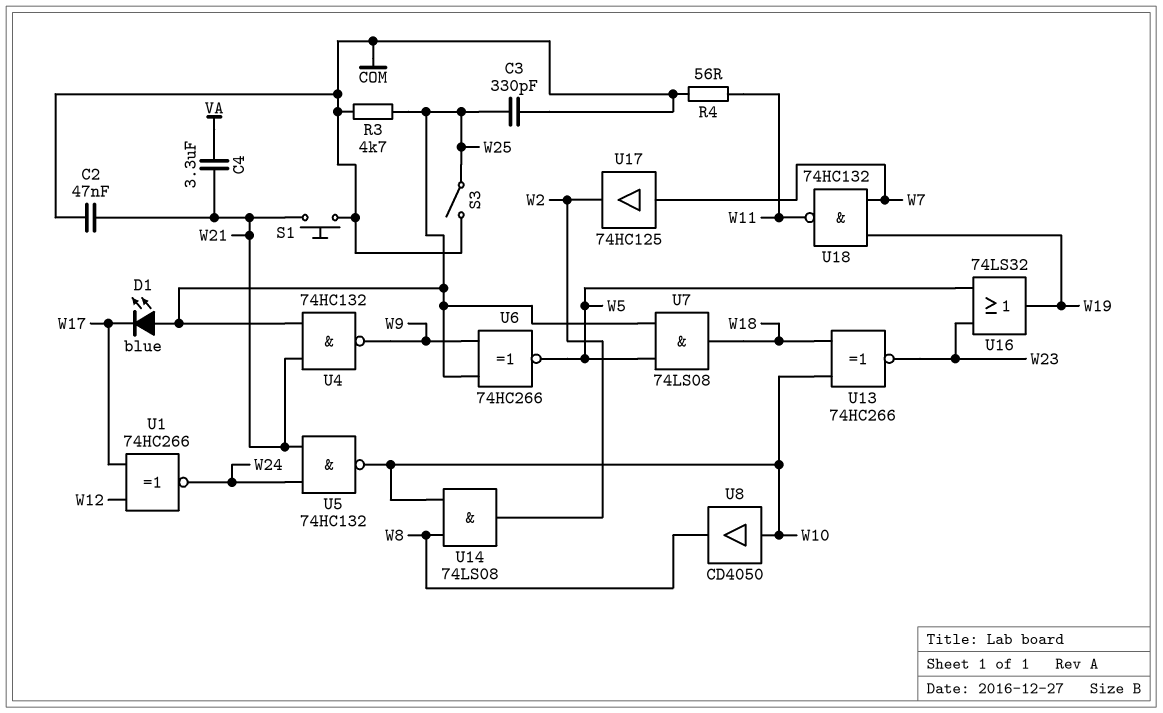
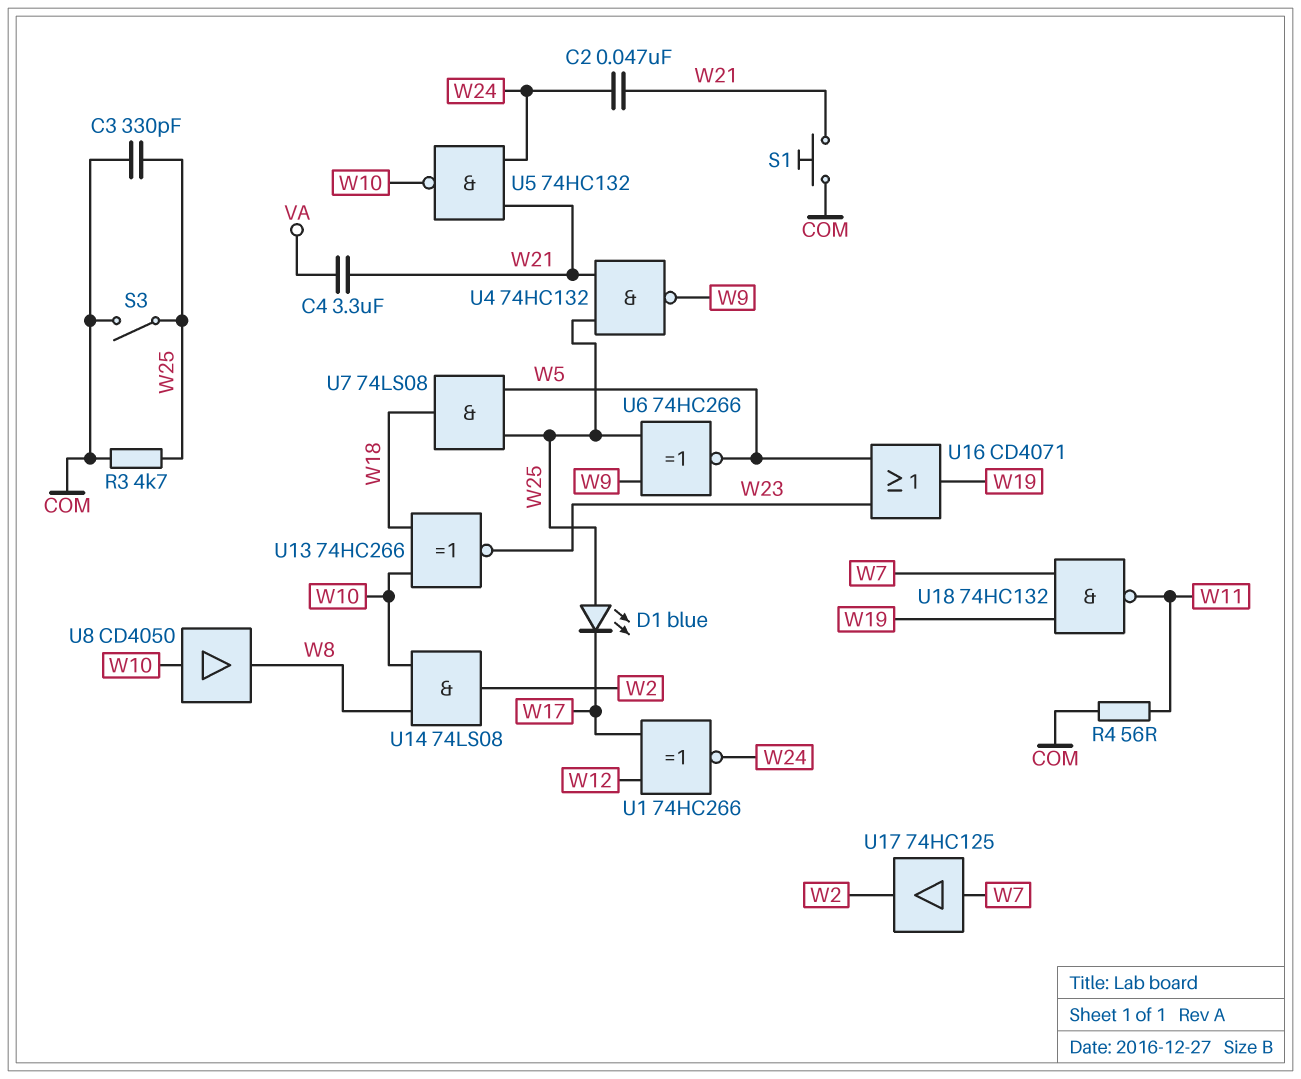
C2: 47nF (COM, W21) -> 47nF (W21, W24)
U16: OR 74LS32 (in W5, in W23, out W19) -> OR CD4071 (in W5, in W23, out W19)

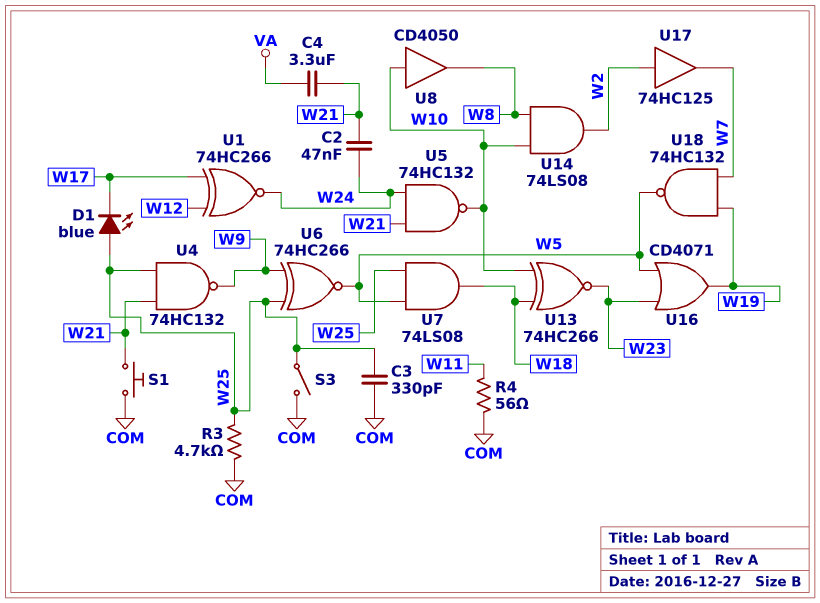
U17: buffer 74HC125 (in W7, out W2) -> buffer 74HC125 (in W2, out W7)
U18: NAND 74HC132 (in W7, in W19, out W11) -> NAND 74HC132 (in W7, in W19, out W5)

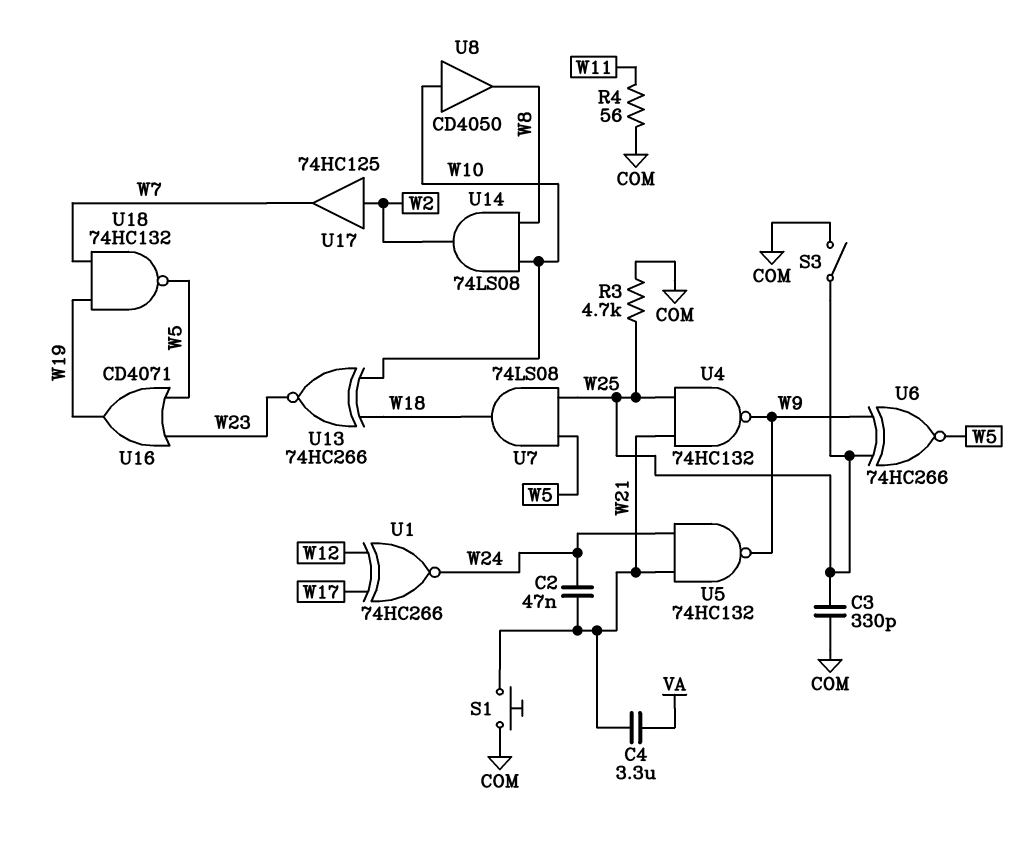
D1: LED blue (A W25, K W17) -> none
U5: NAND 74HC132 (in W21, in W24, out W10) -> NAND 74HC132 (in W21, in W24, out W9)

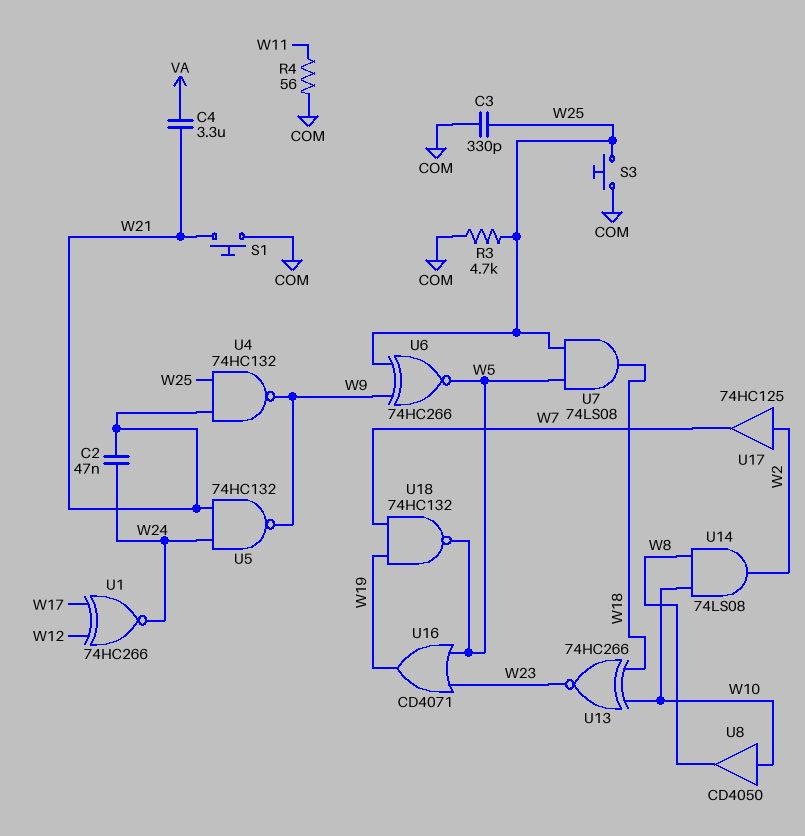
S3: switch (COM, W25) -> button (COM, W25)

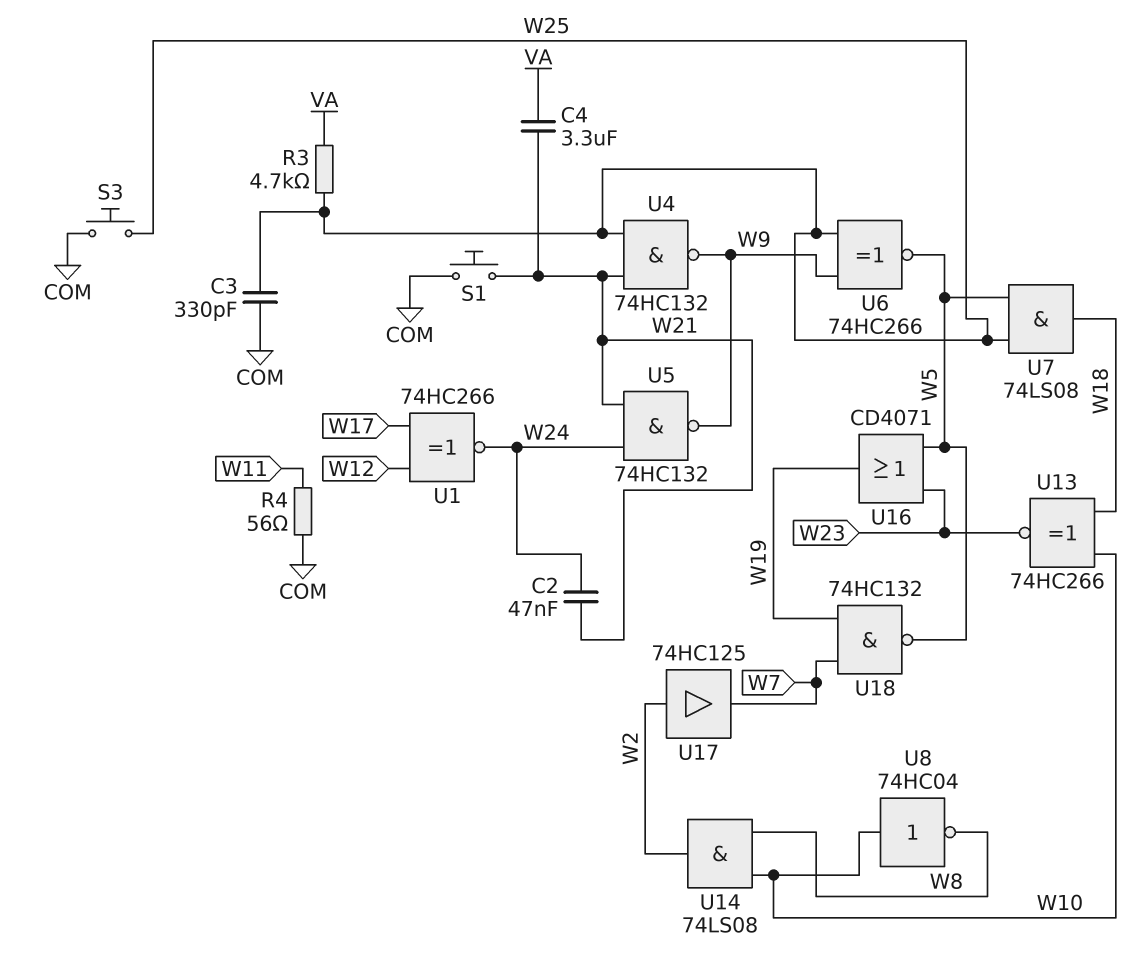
R3: 4.7k (COM, W25) -> 4.7k (VA, W25)
U8: buffer CD4050 (in W10, out W8) -> NOT 74HC04 (in W10, out W8)

